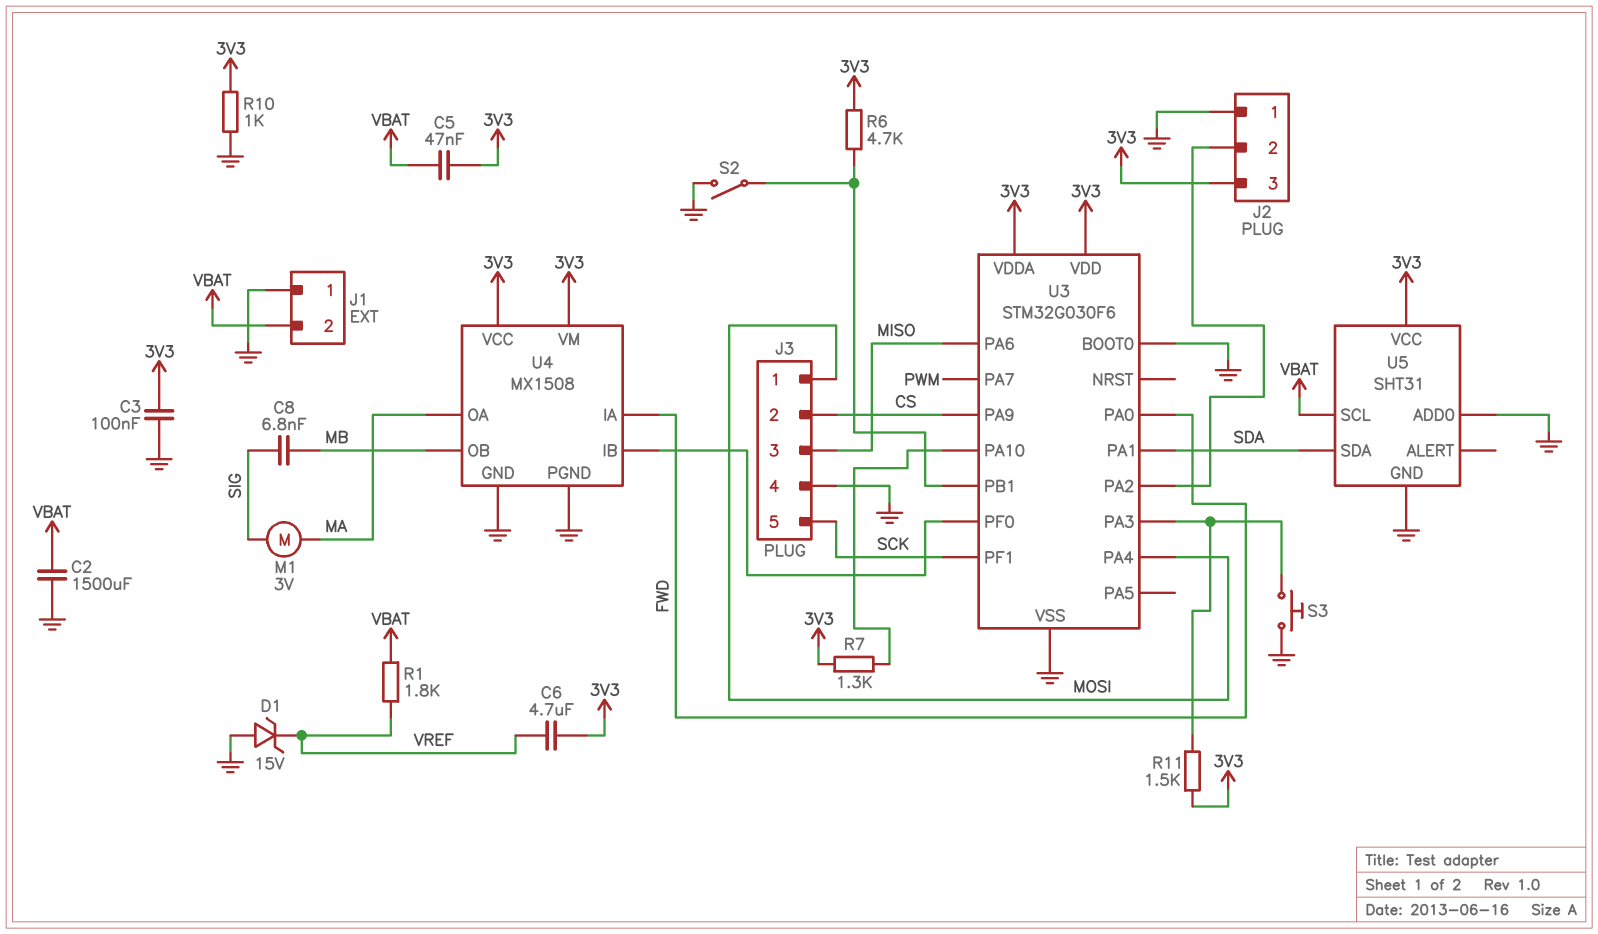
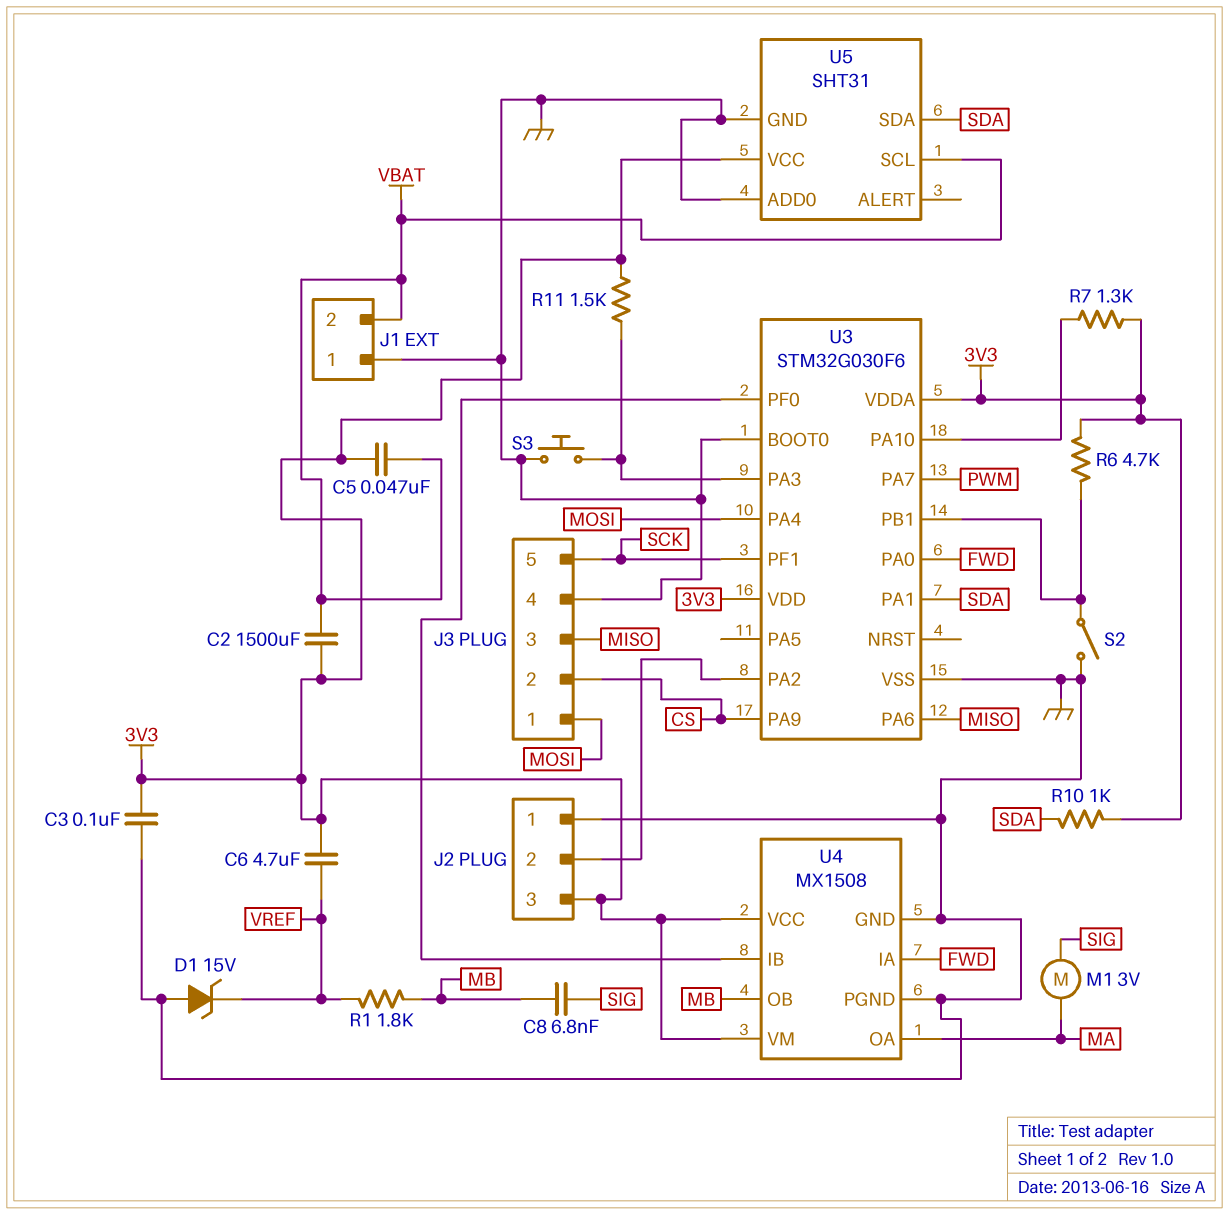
C2: 1500uF (GND, VBAT) -> 1500uF (3V3, VBAT)
R1: 1.8k (VBAT, VREF) -> 1.8k (MB, VREF)
R10: 1k (3V3, GND) -> 1k (3V3, SDA)

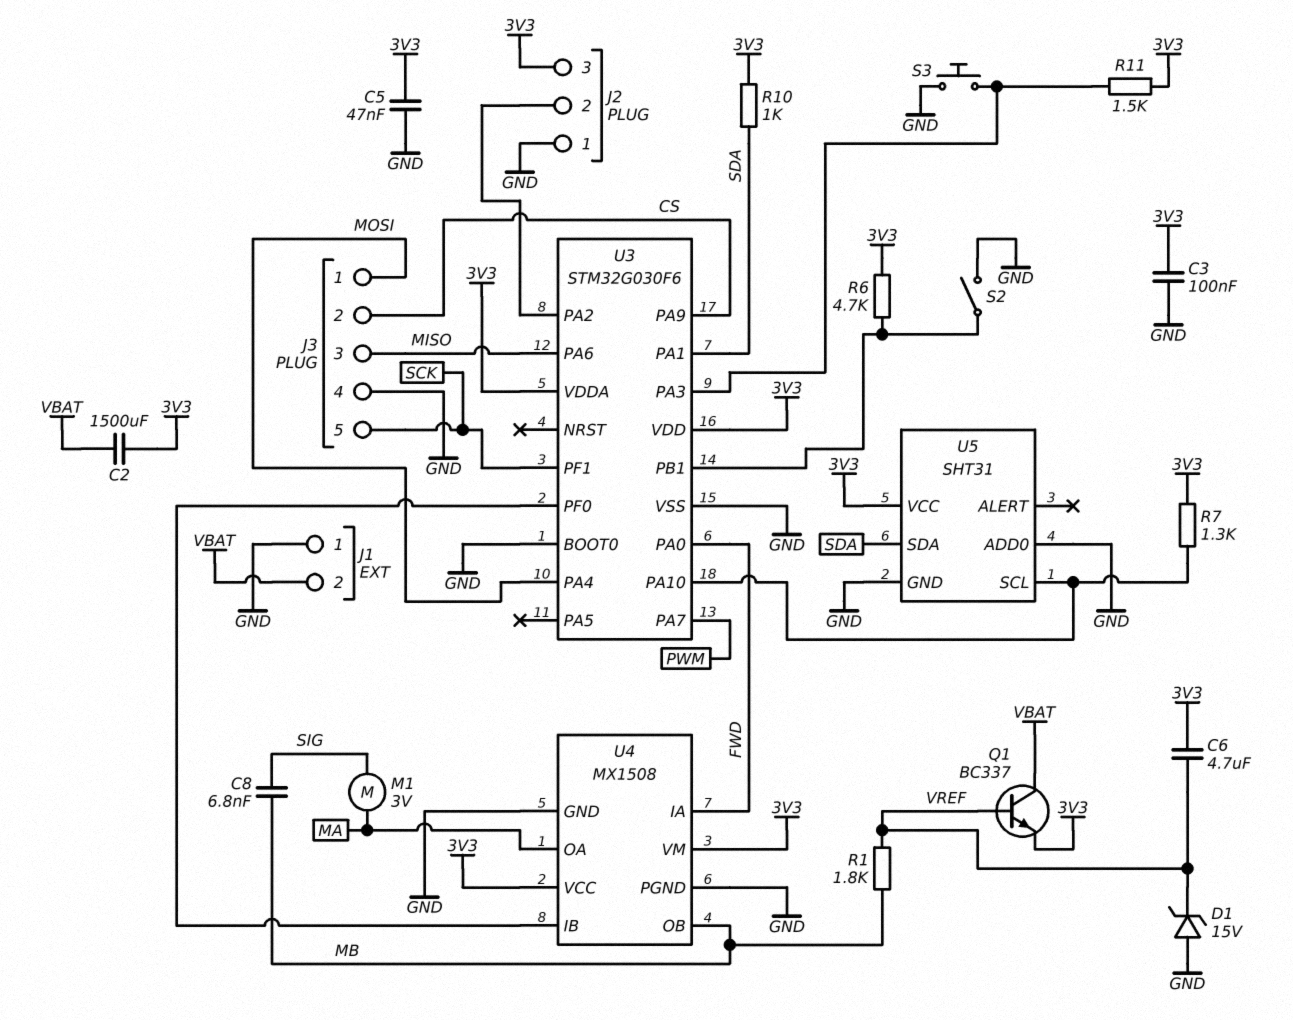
C5: 47nF (3V3, VBAT) -> 47nF (3V3, GND)
Q1: none -> NPN BC337 (B VREF, C VBAT, E 3V3)
U5 pin SCL: VBAT -> U3/PA10

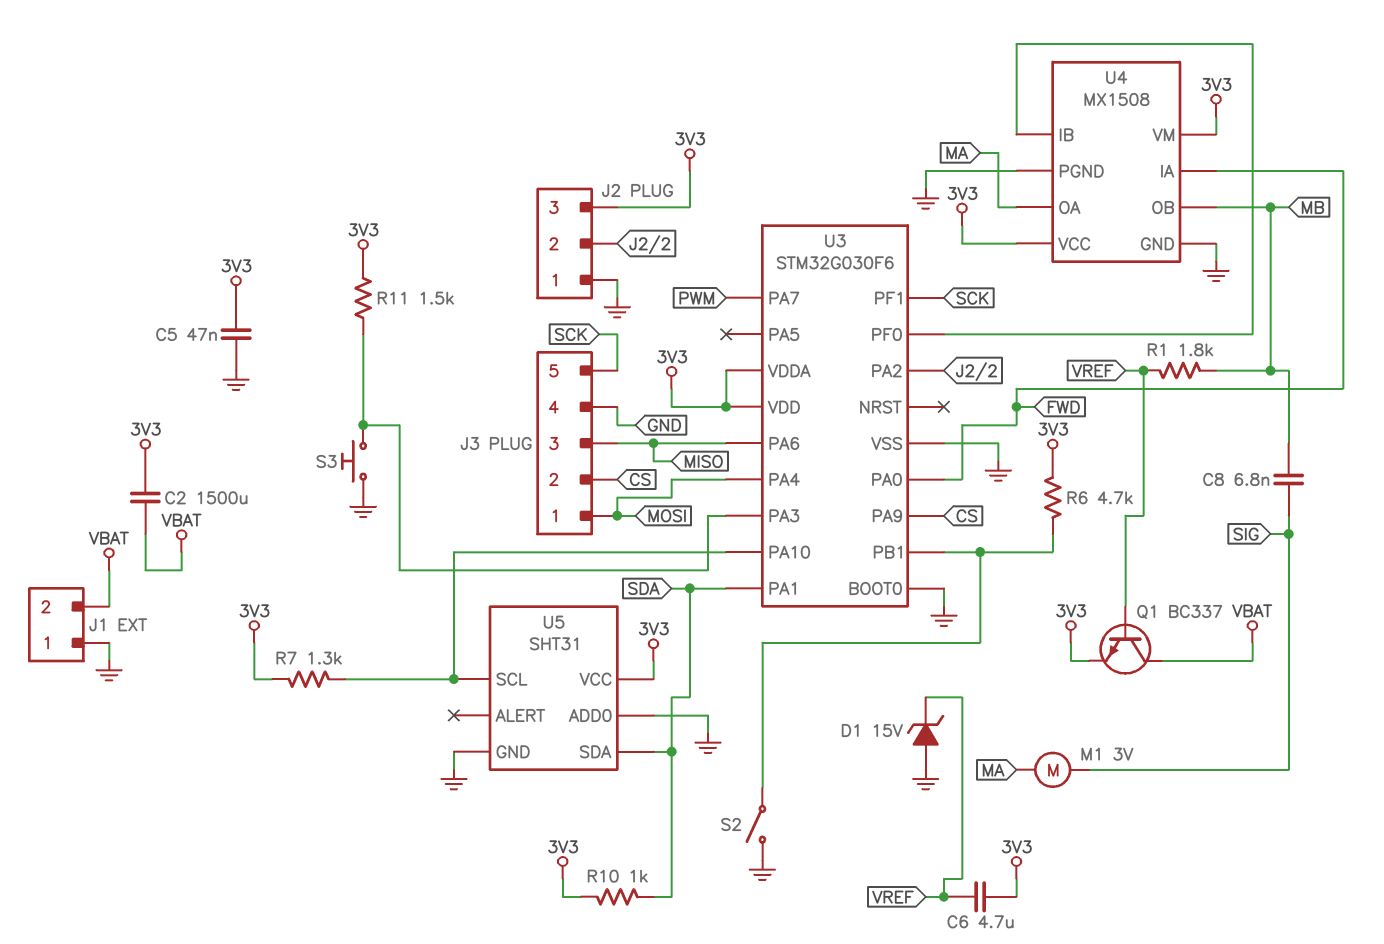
C3: 100nF (3V3, GND) -> none

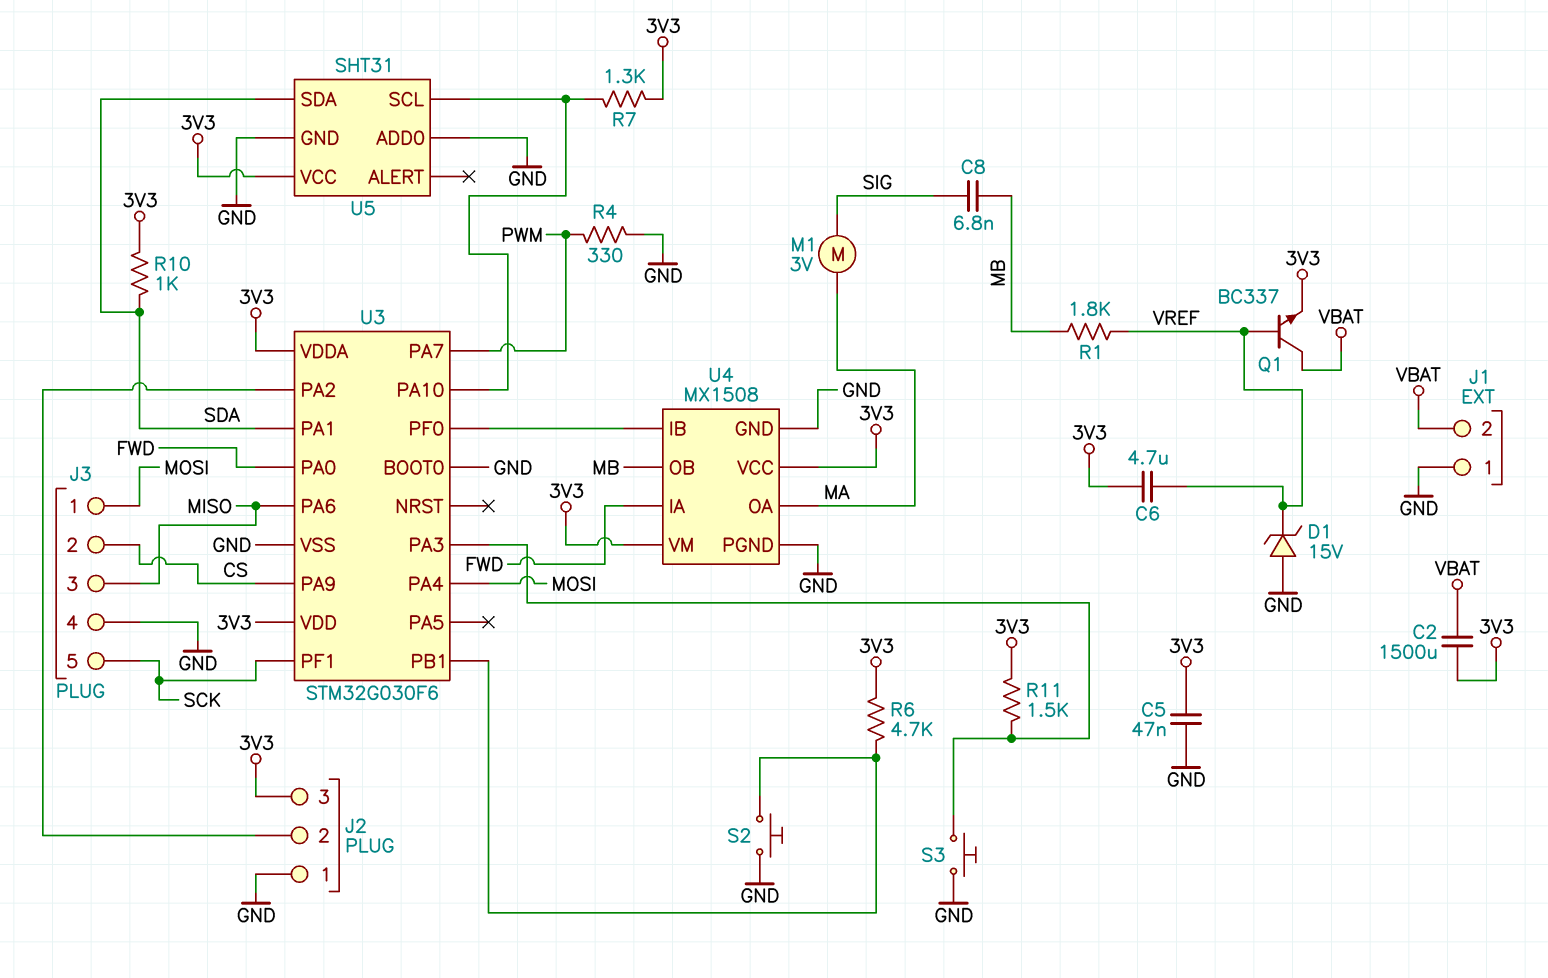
R4: none -> 330 (GND, PWM)
S2: switch (GND, U3/PB1) -> button (GND, U3/PB1)

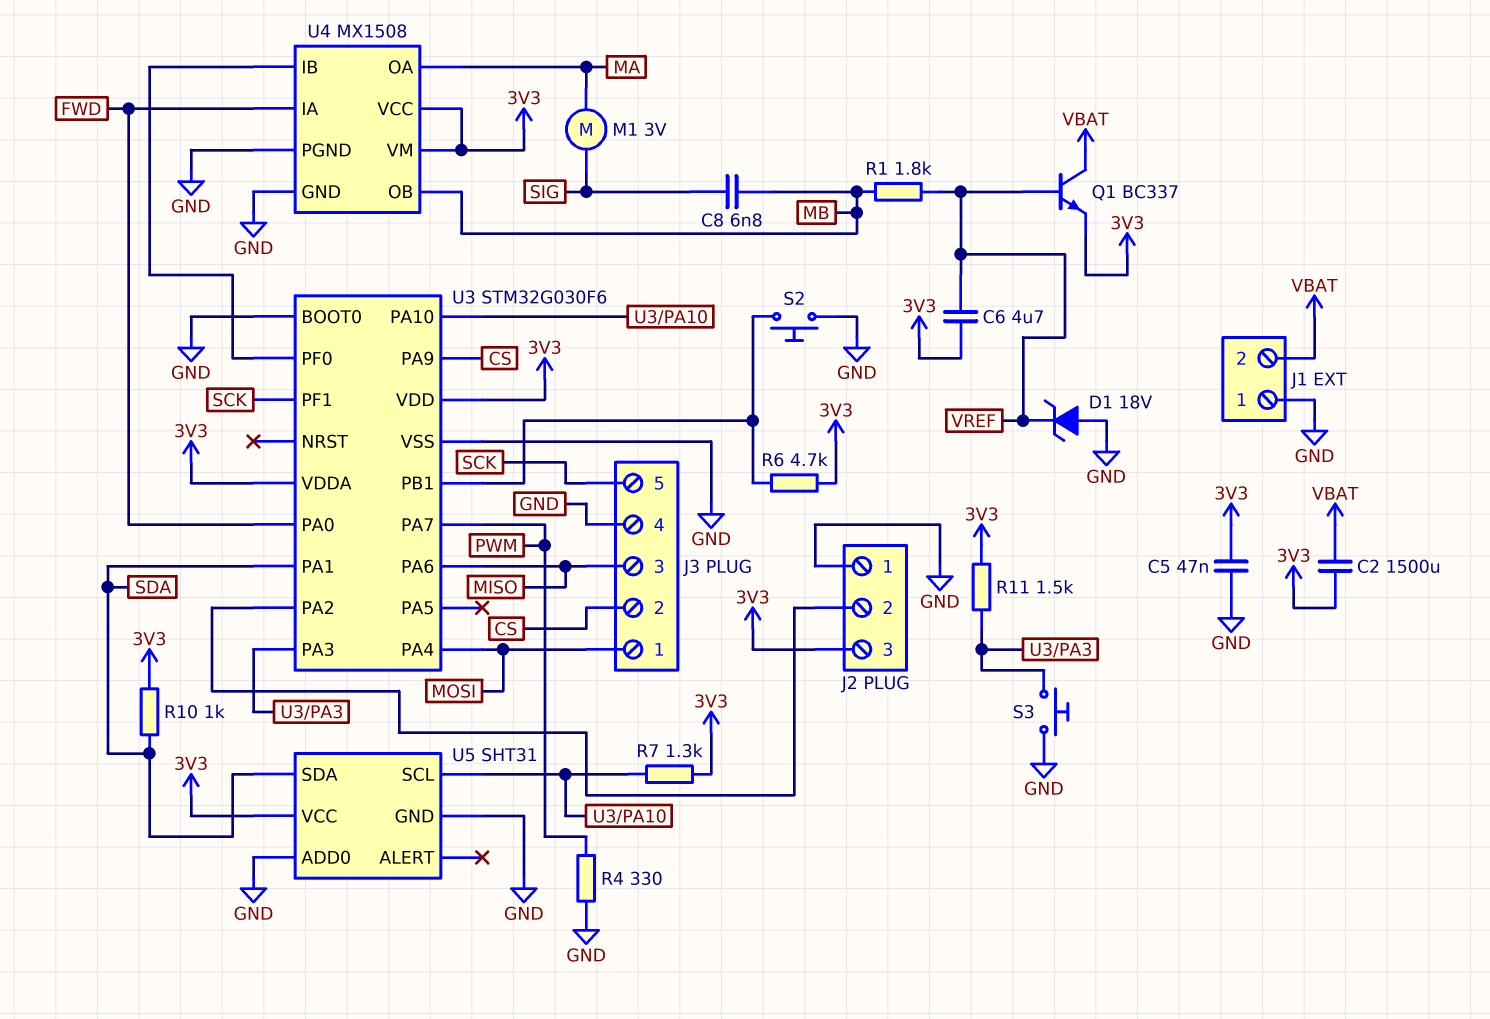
D1: zener 15V (A GND, K VREF) -> zener 18V (A GND, K VREF)

